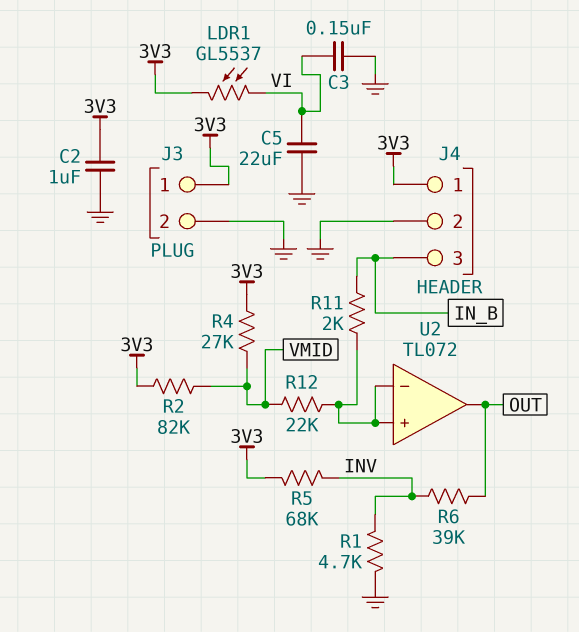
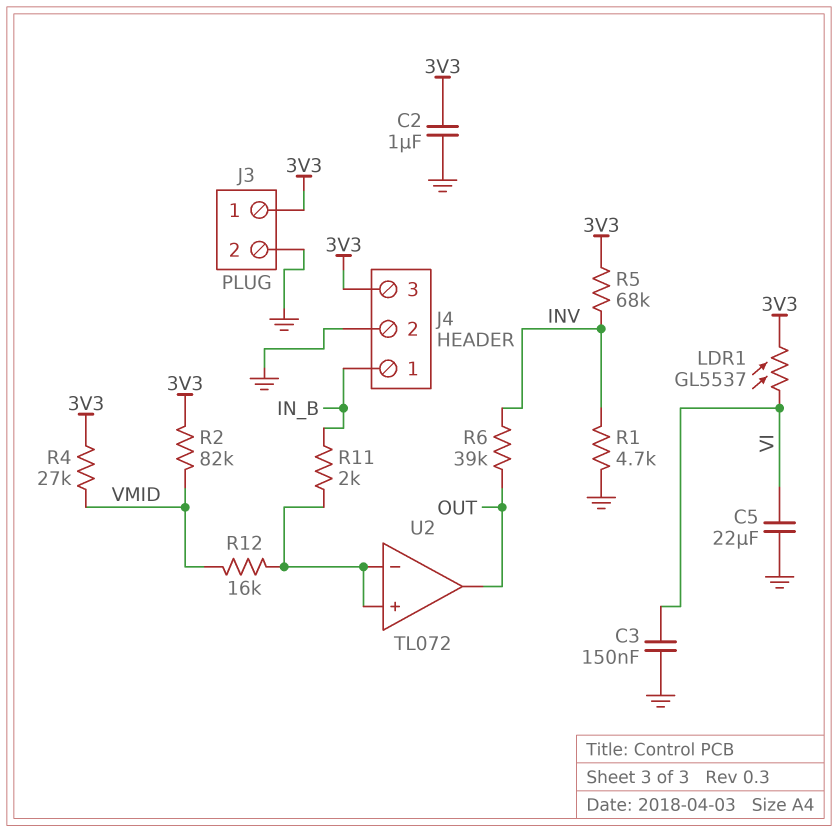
J4 pin 1: 3V3 -> IN_B
J4 pin 3: IN_B -> 3V3
R12: 22k (U2/in+, VMID) -> 16k (U2/in+, VMID)

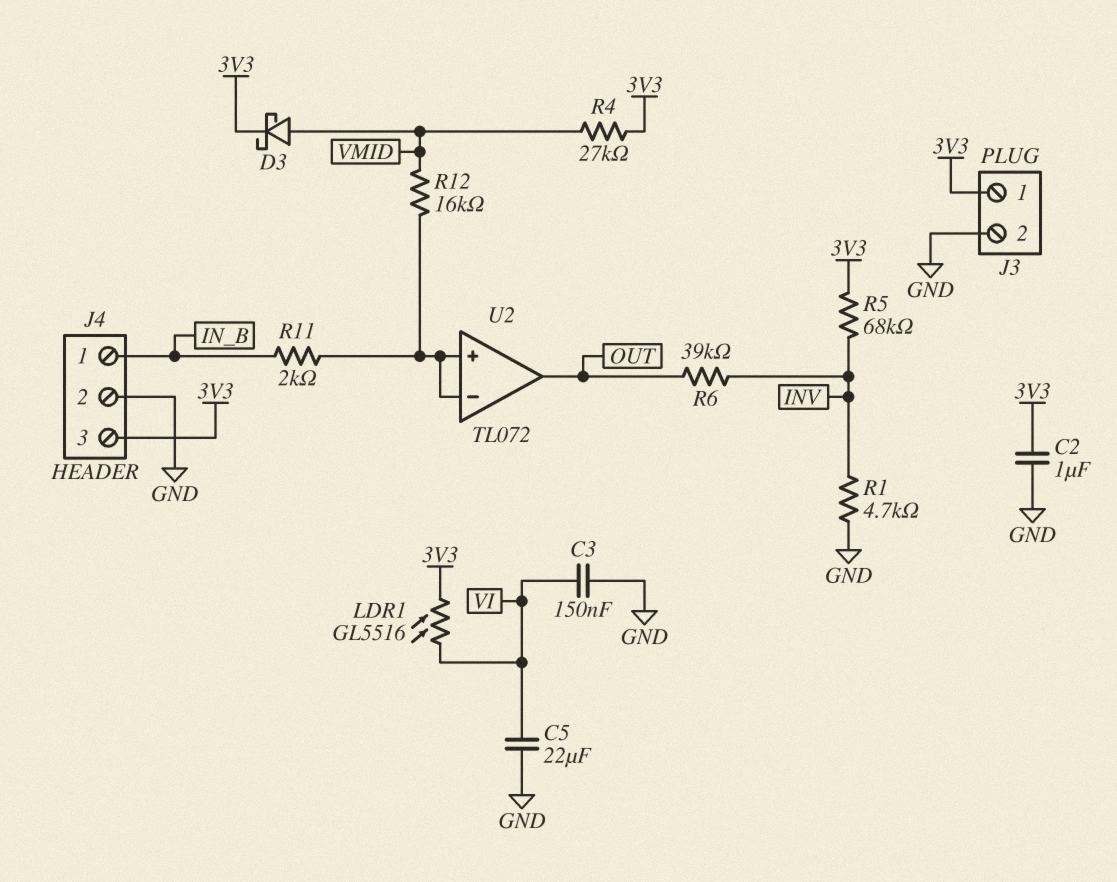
D3: none -> schottky (A VMID, K 3V3)
LDR1: GL5537 (3V3, VI) -> GL5516 (3V3, VI)
R2: 82k (3V3, VMID) -> none

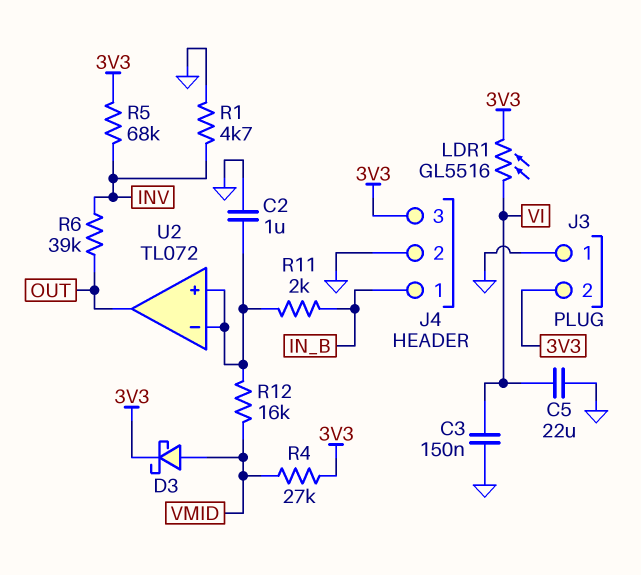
C2: 1uF (3V3, GND) -> 1uF (GND, U2/in+)
J3 pin 1: 3V3 -> GND
J3 pin 2: GND -> 3V3

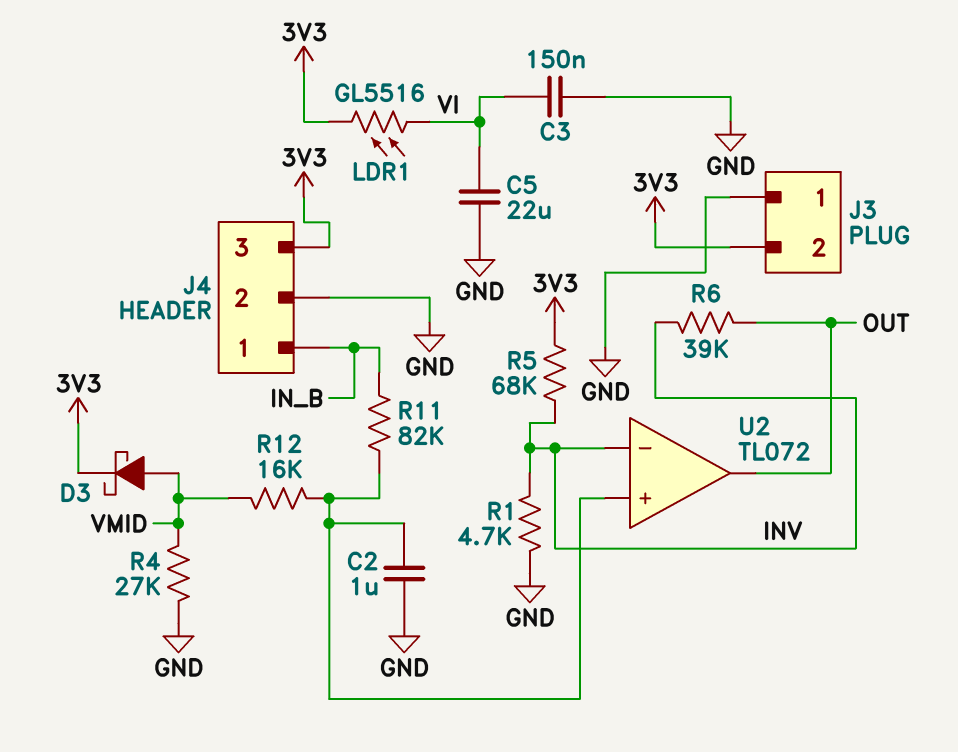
R4: 27k (3V3, VMID) -> 27k (GND, VMID)
R11: 2k (IN_B, U2/in+) -> 82k (IN_B, U2/in+)
U2 pin in-: U2/in+ -> INV

